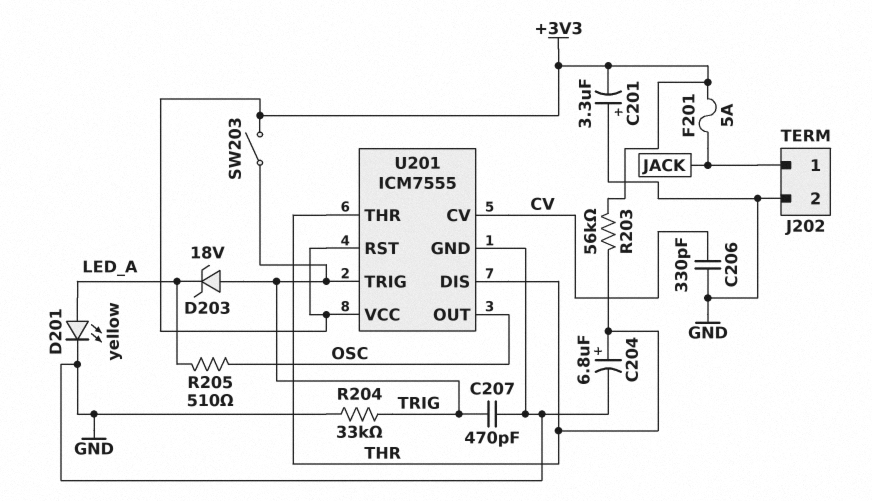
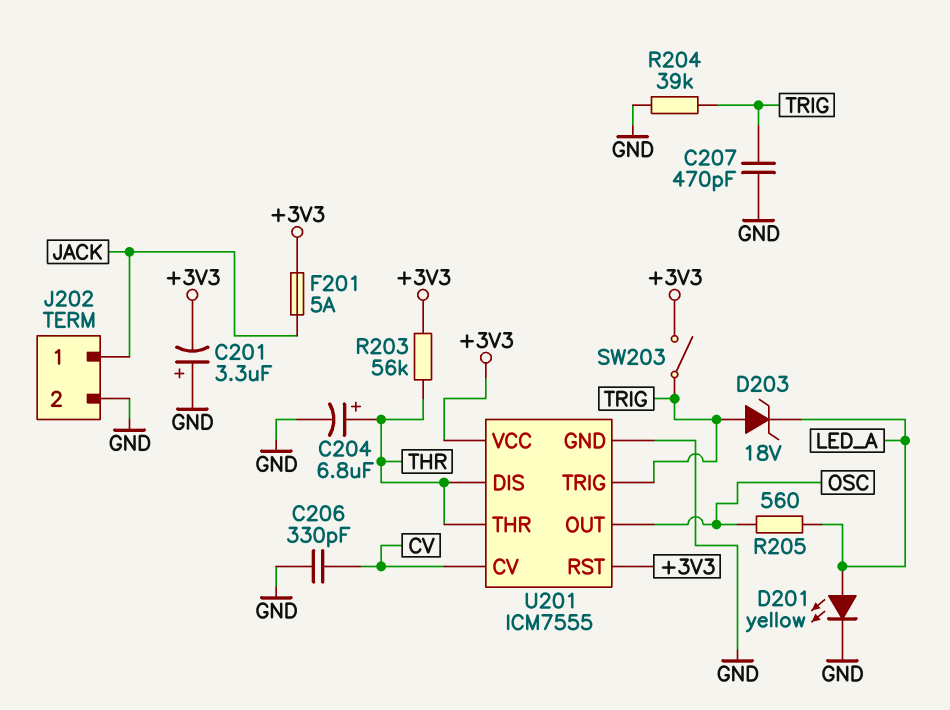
R204: 33k (GND, TRIG) -> 39k (GND, TRIG)
R205: 510 (LED_A, OSC) -> 560 (LED_A, OSC)

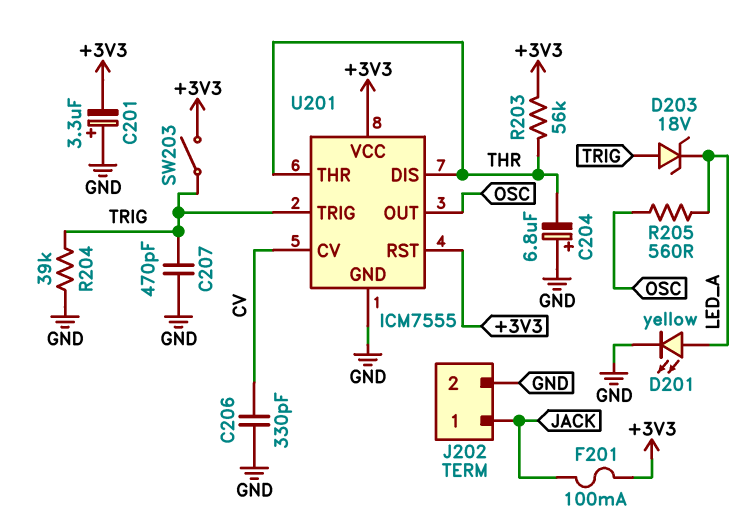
C204: 6.8uF (plus THR, minus GND) -> 6.8uF (plus GND, minus THR)
F201: 5A (+3V3, JACK) -> 100mA (+3V3, JACK)

